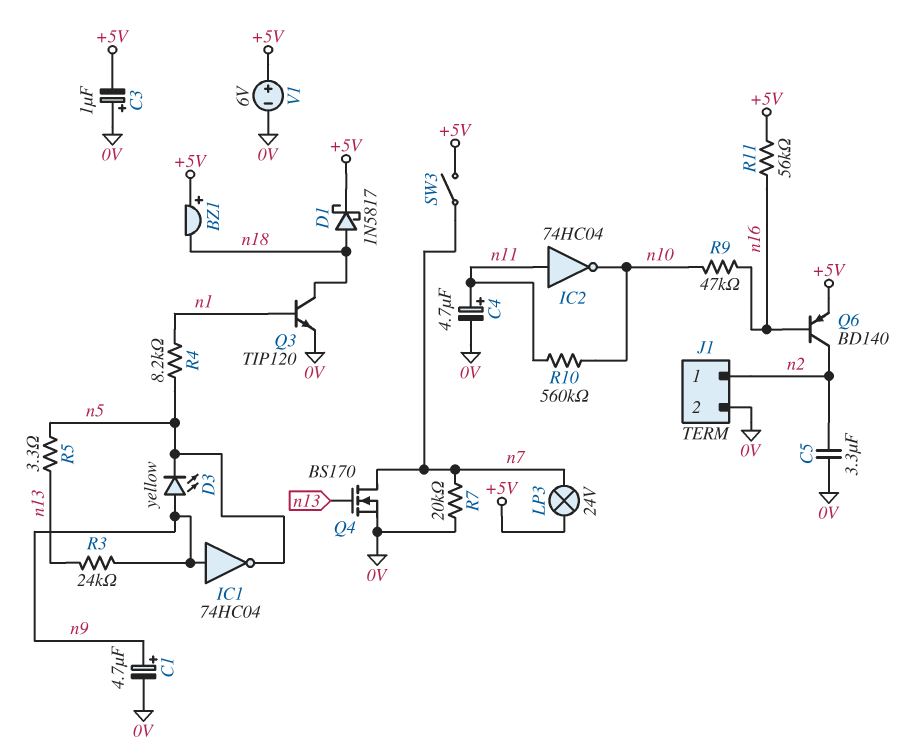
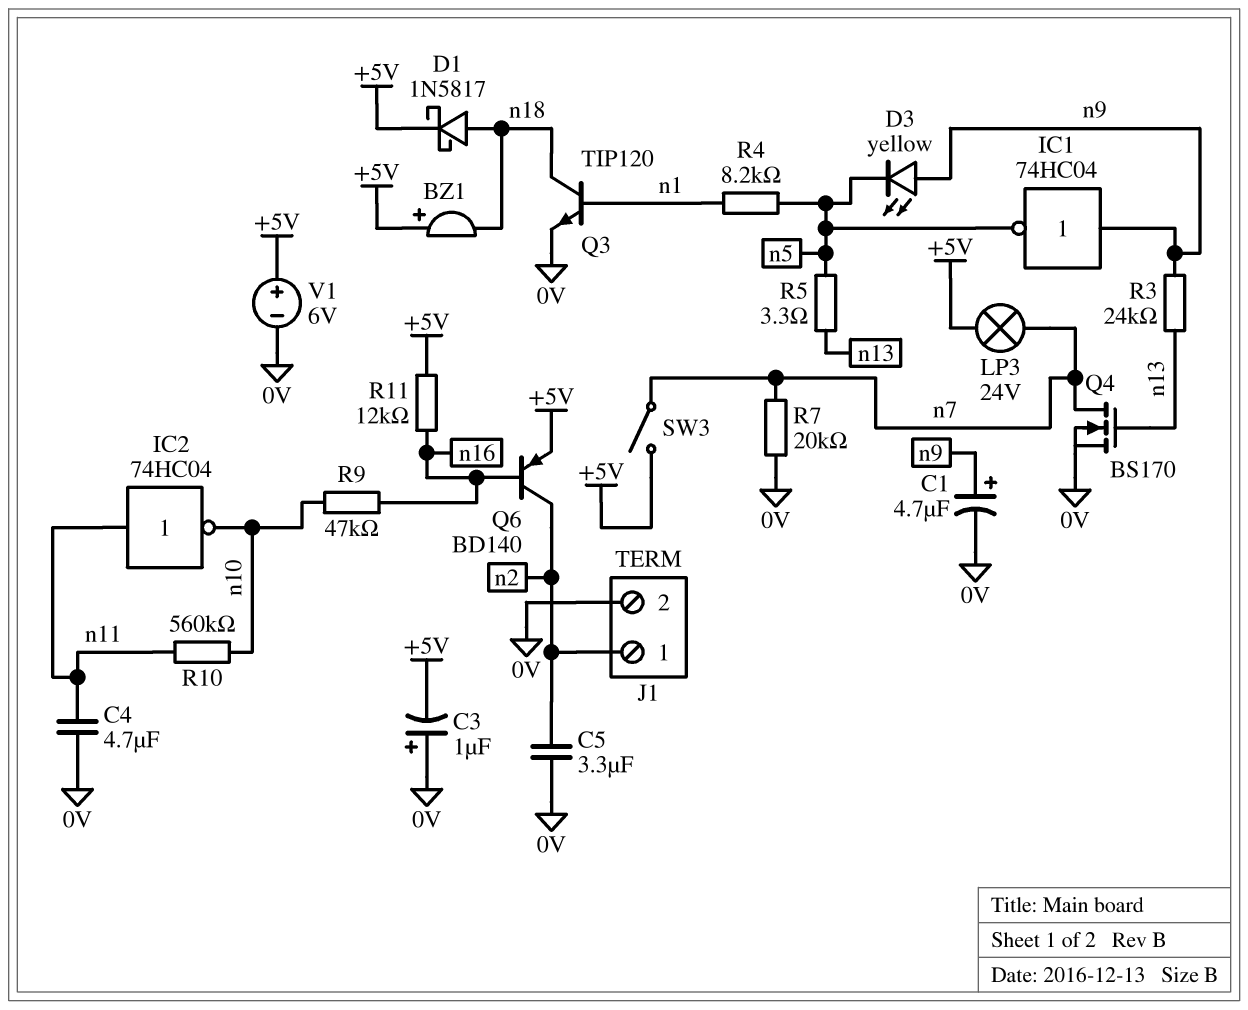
C4: 4.7uF (plus n11, minus 0V) -> 4.7uF (0V, n11)
R11: 56k (+5V, n16) -> 12k (+5V, n16)

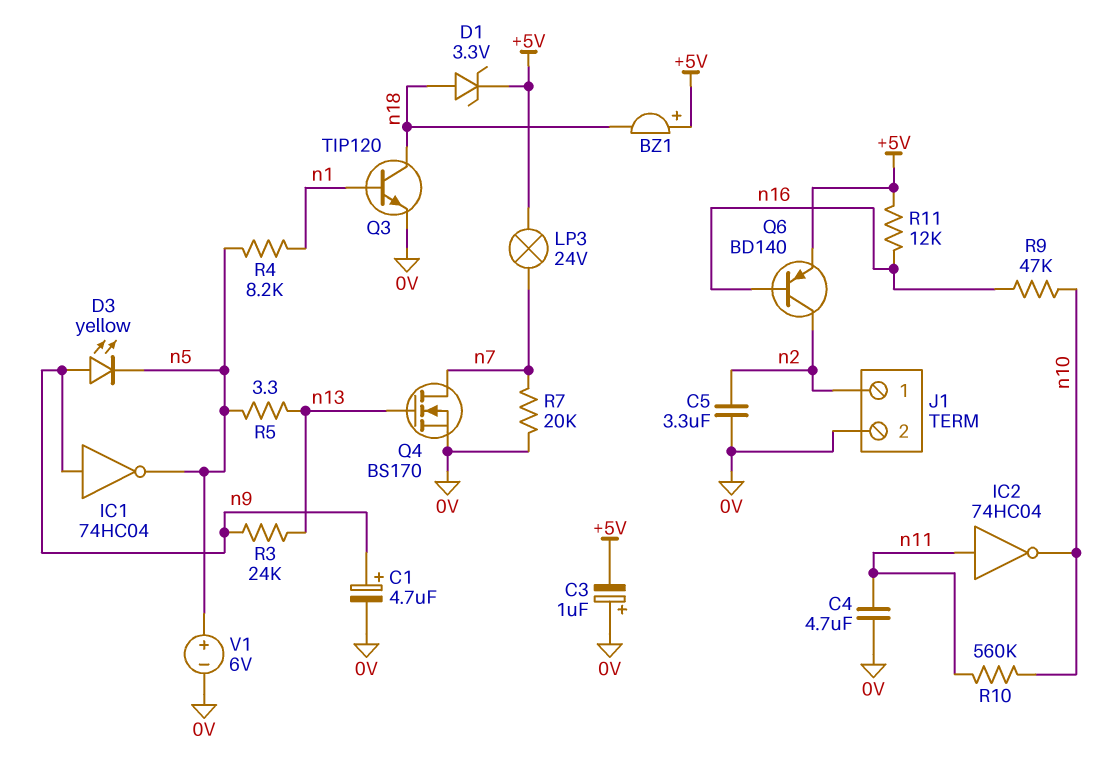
D1: schottky 1N5817 (A n18, K +5V) -> zener 3.3V (A n18, K +5V)
SW3: switch (+5V, n7) -> none
V1: 6V (plus +5V, minus 0V) -> 6V (plus n5, minus 0V)

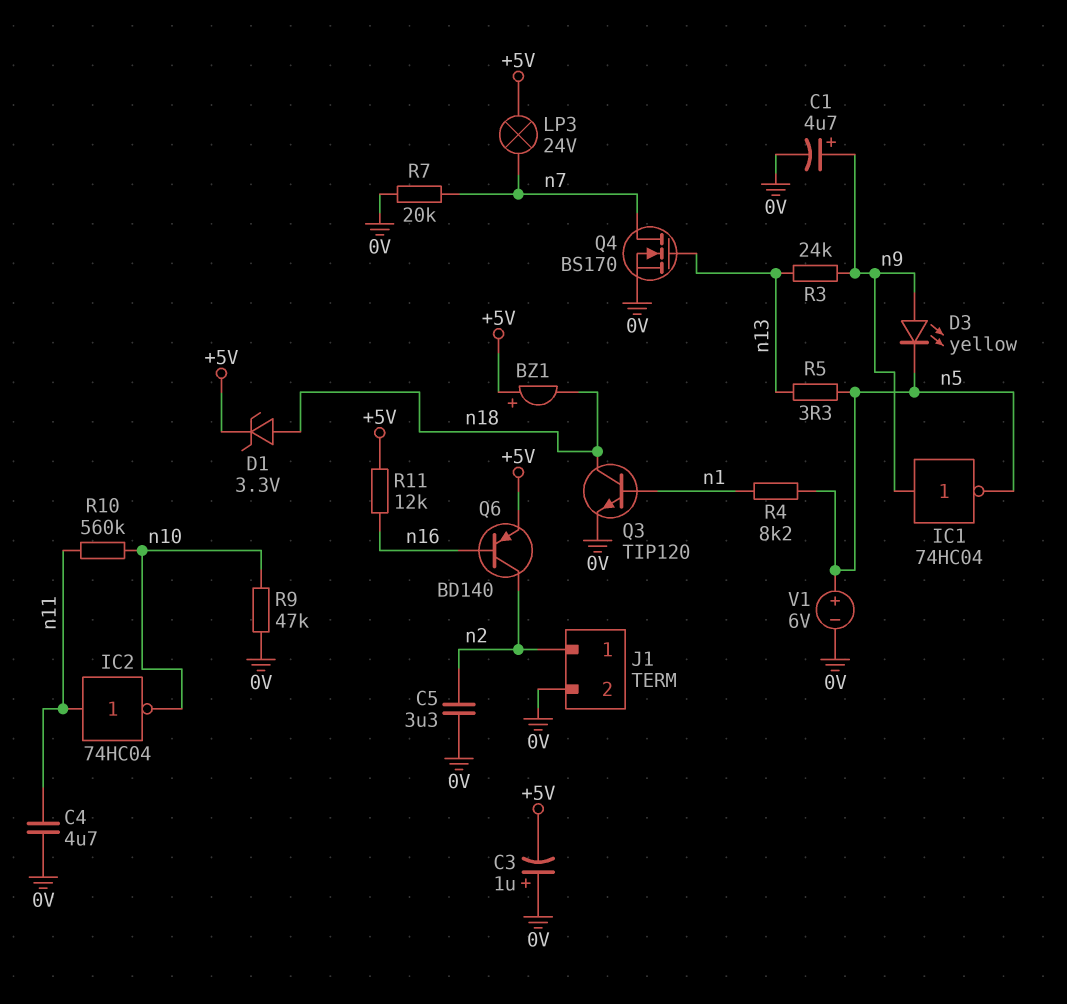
R9: 47k (n10, n16) -> 47k (0V, n10)

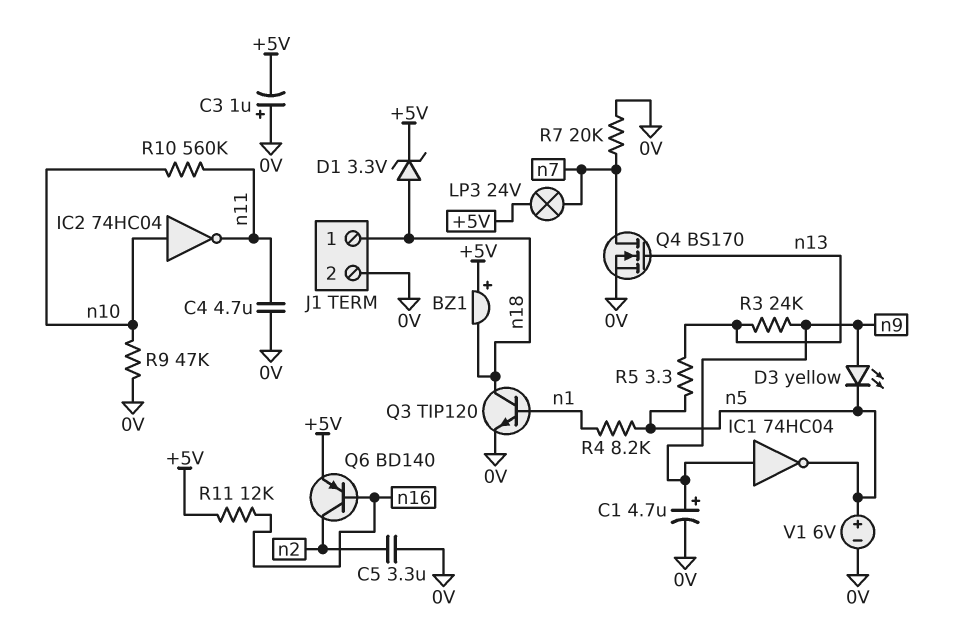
IC2: NOT 74HC04 (in n11, out n10) -> NOT 74HC04 (in n10, out n11)
J1 pin 1: n2 -> n18

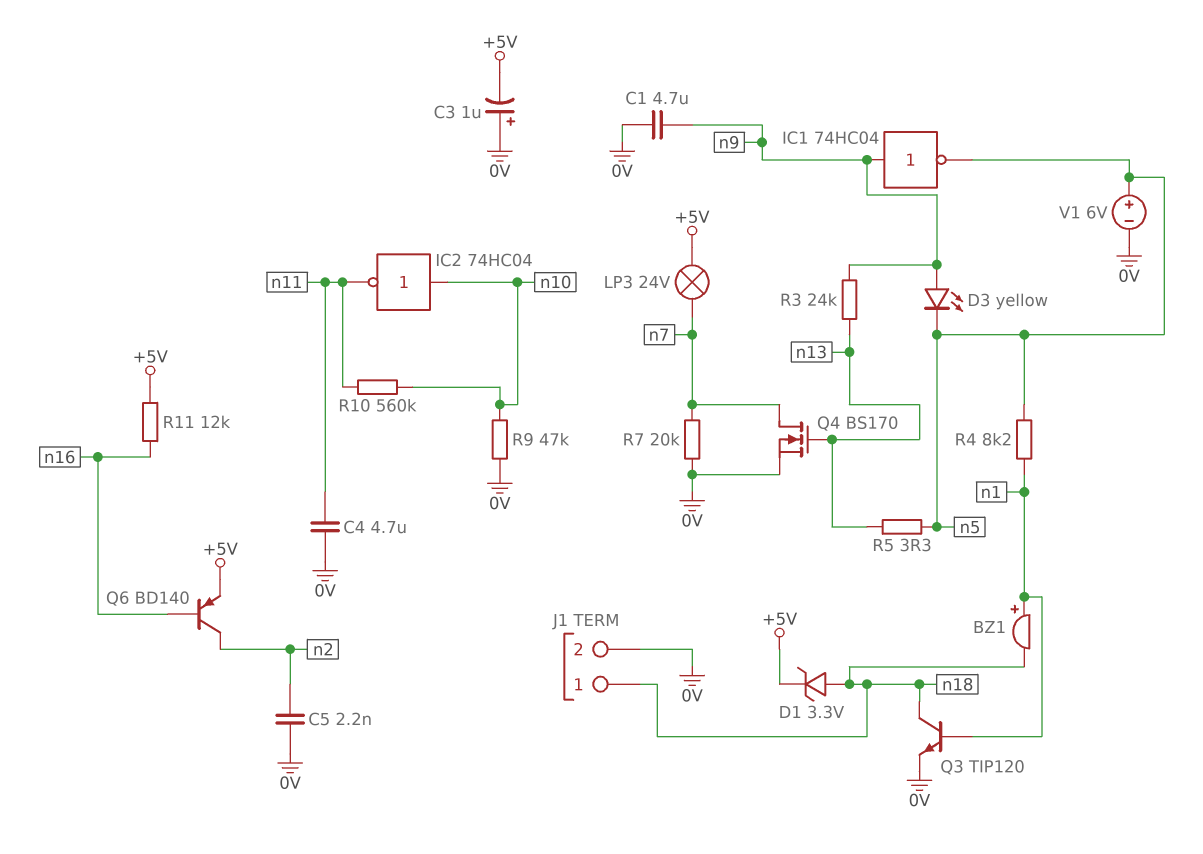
BZ1: buzzer (plus +5V, minus n18) -> buzzer (plus n1, minus n18)
C1: 4.7uF (plus n9, minus 0V) -> 4.7uF (0V, n9)
C5: 3.3uF (0V, n2) -> 2.2nF (0V, n2)

